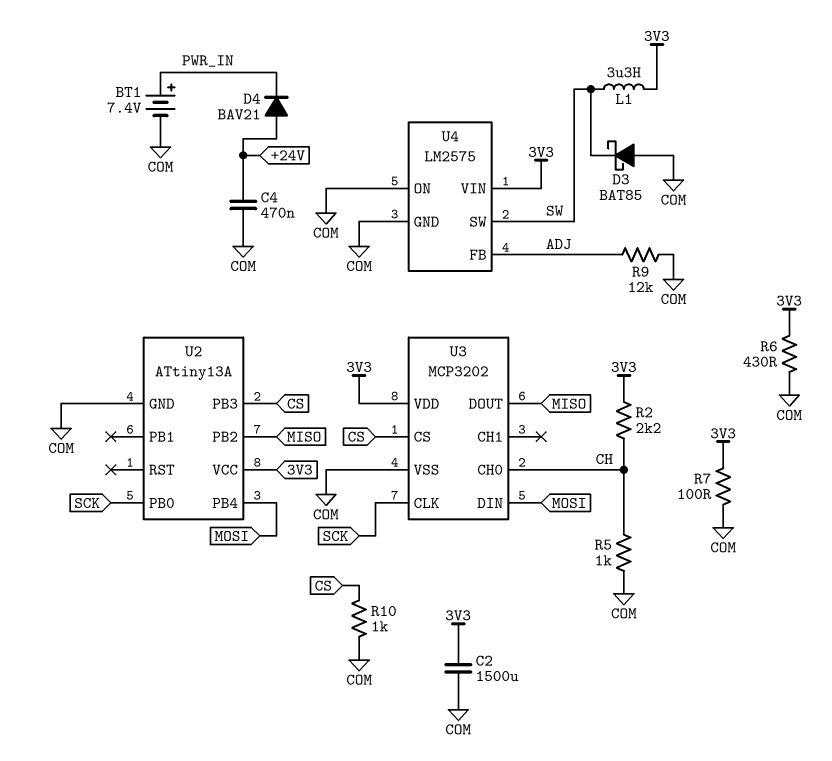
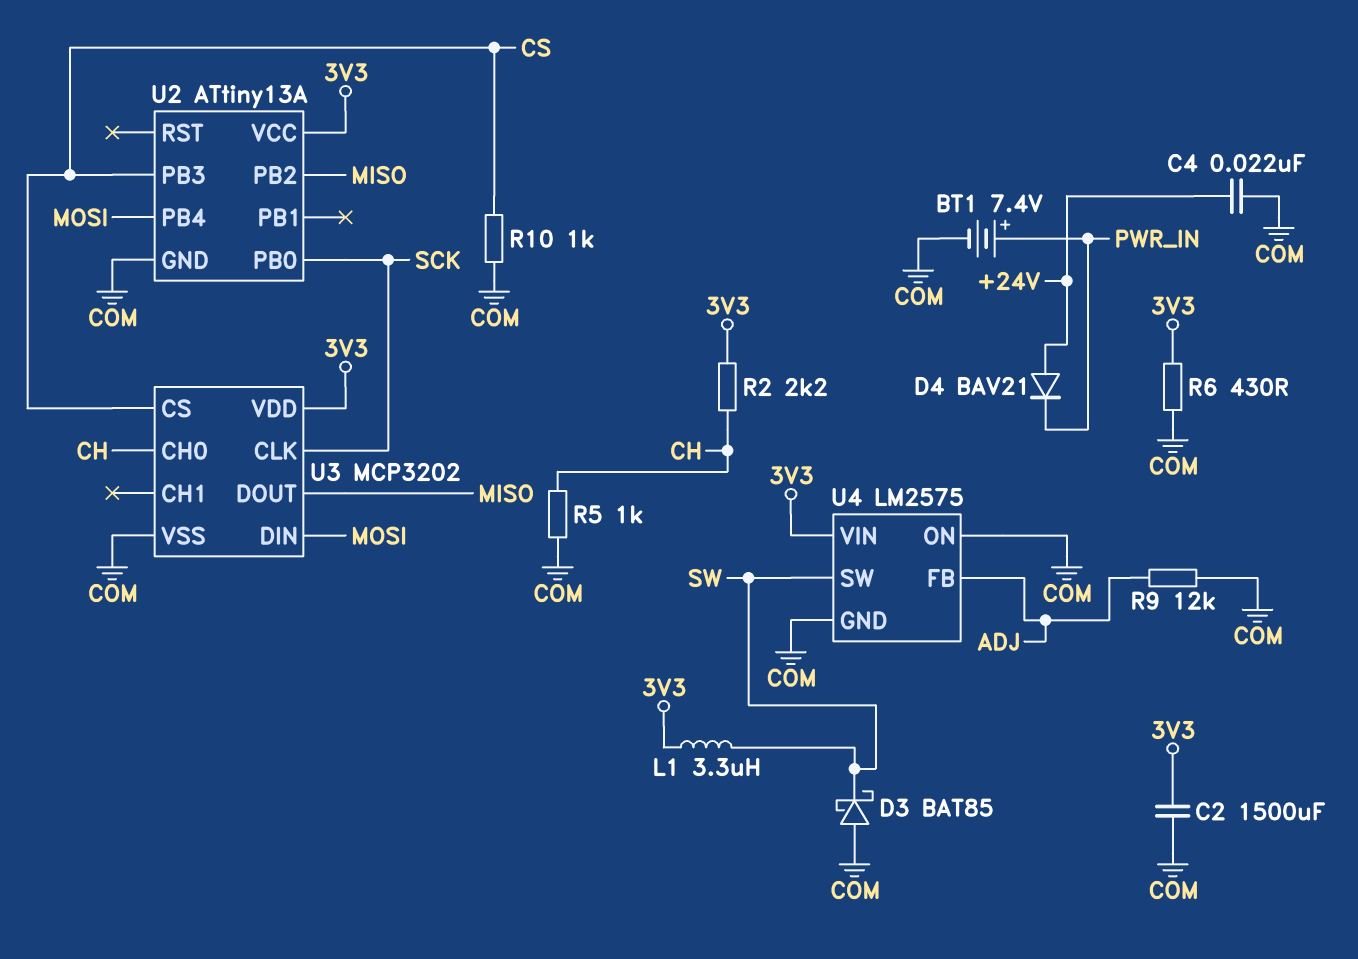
C4: 470nF (+24V, COM) -> 22nF (+24V, COM)
R7: 100 (3V3, COM) -> none

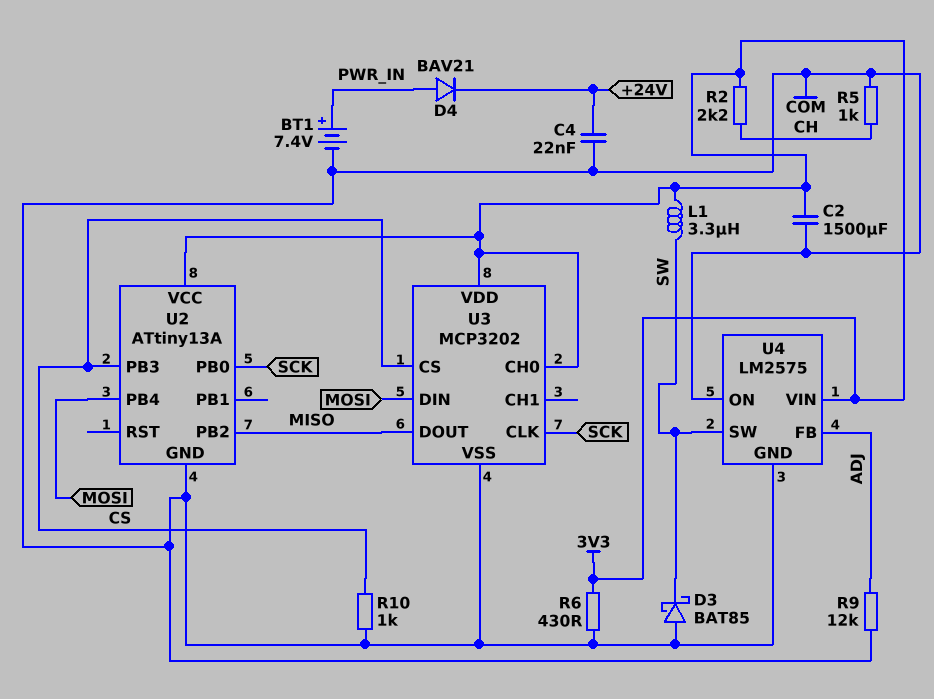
D4: diode BAV21 (A +24V, K PWR_IN) -> diode BAV21 (A PWR_IN, K +24V)
U3 pin CH0: CH -> 3V3

